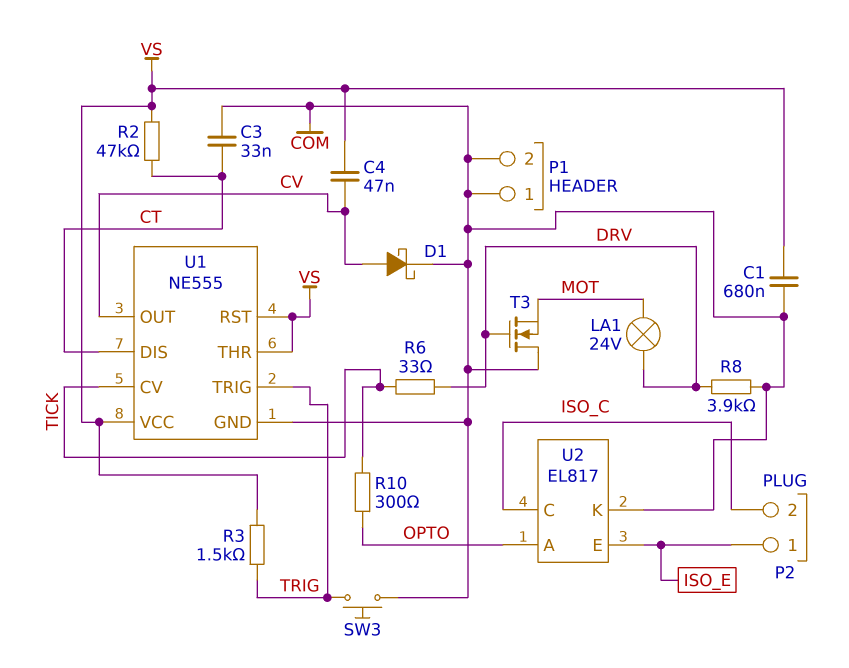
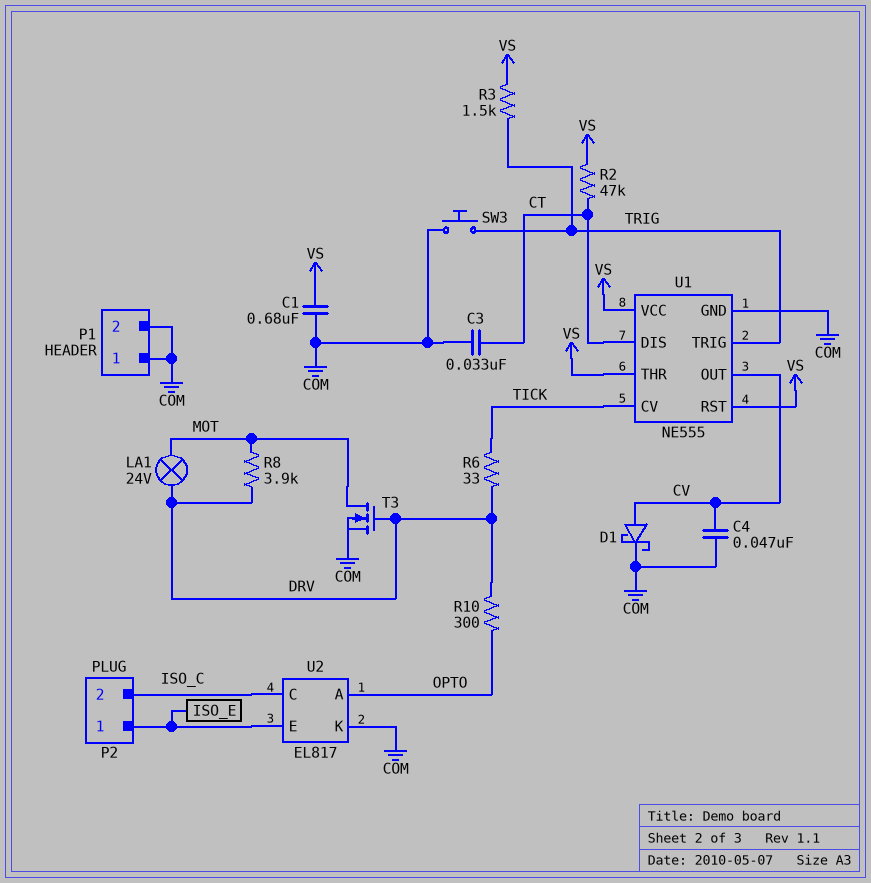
C4: 47nF (CV, VS) -> 47nF (COM, CV)
R8: 3.9k (COM, DRV) -> 3.9k (DRV, MOT)
R10: 300 (OPTO, TICK) -> 300 (DRV, OPTO)
T3: NMOS (G DRV, D COM, S MOT) -> NMOS (G DRV, D MOT, S COM)

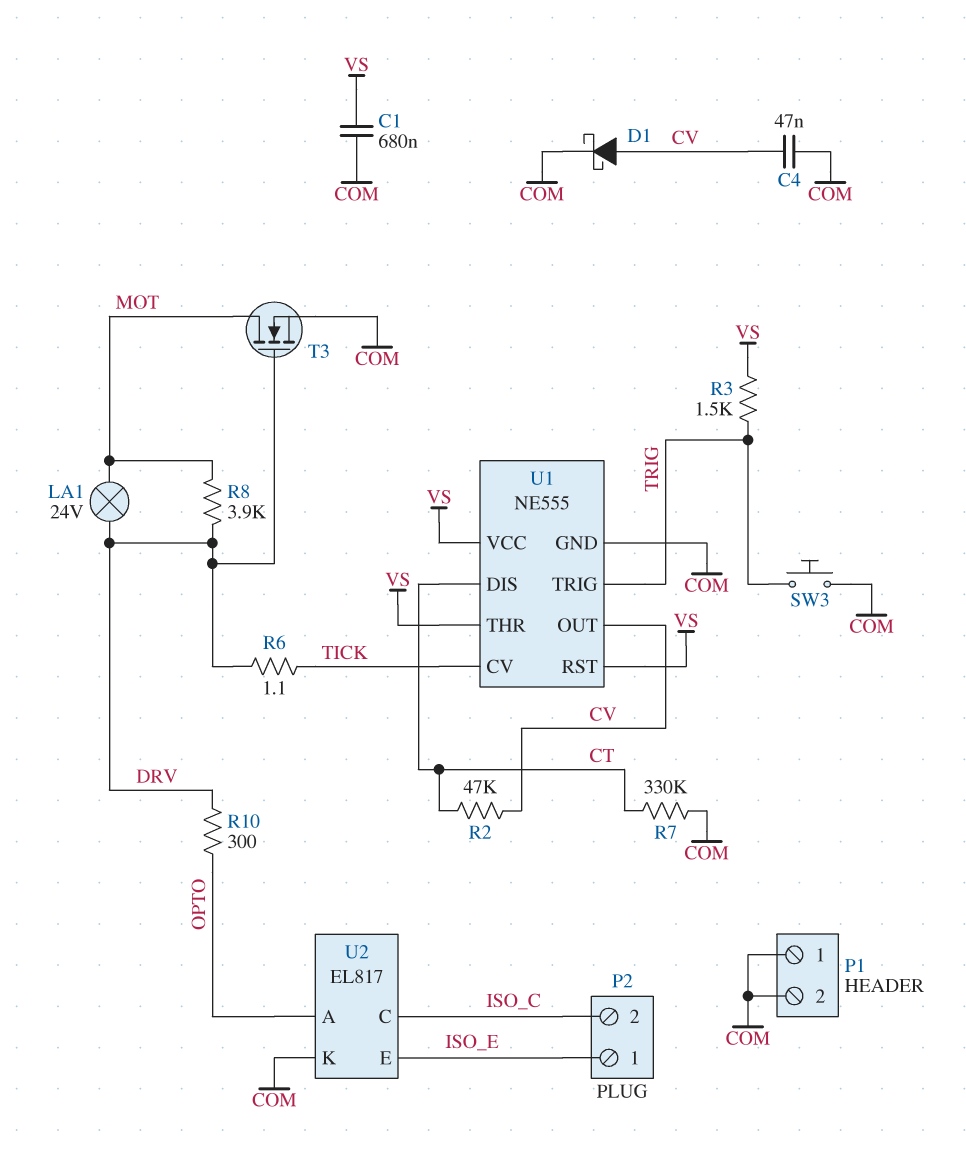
C3: 33nF (COM, CT) -> none
R2: 47k (CT, VS) -> 47k (CT, CV)
R6: 33 (DRV, TICK) -> 1.1 (DRV, TICK)
R7: none -> 330k (COM, CT)

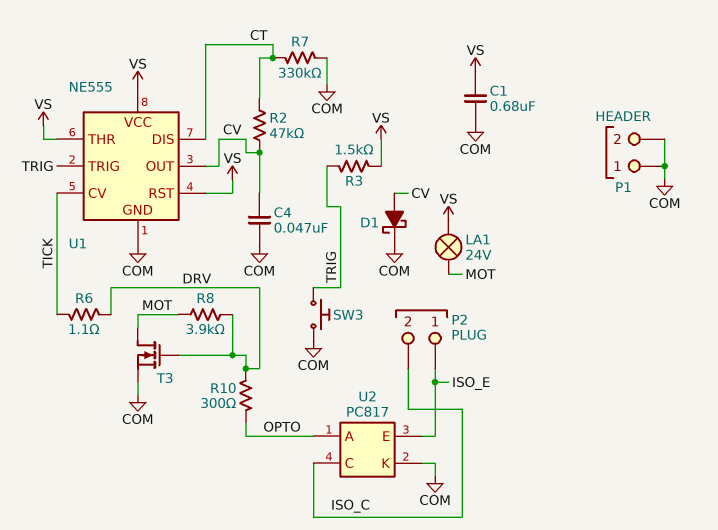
LA1: lamp 24V (DRV, MOT) -> lamp 24V (MOT, VS)
U2: EL817 -> PC817

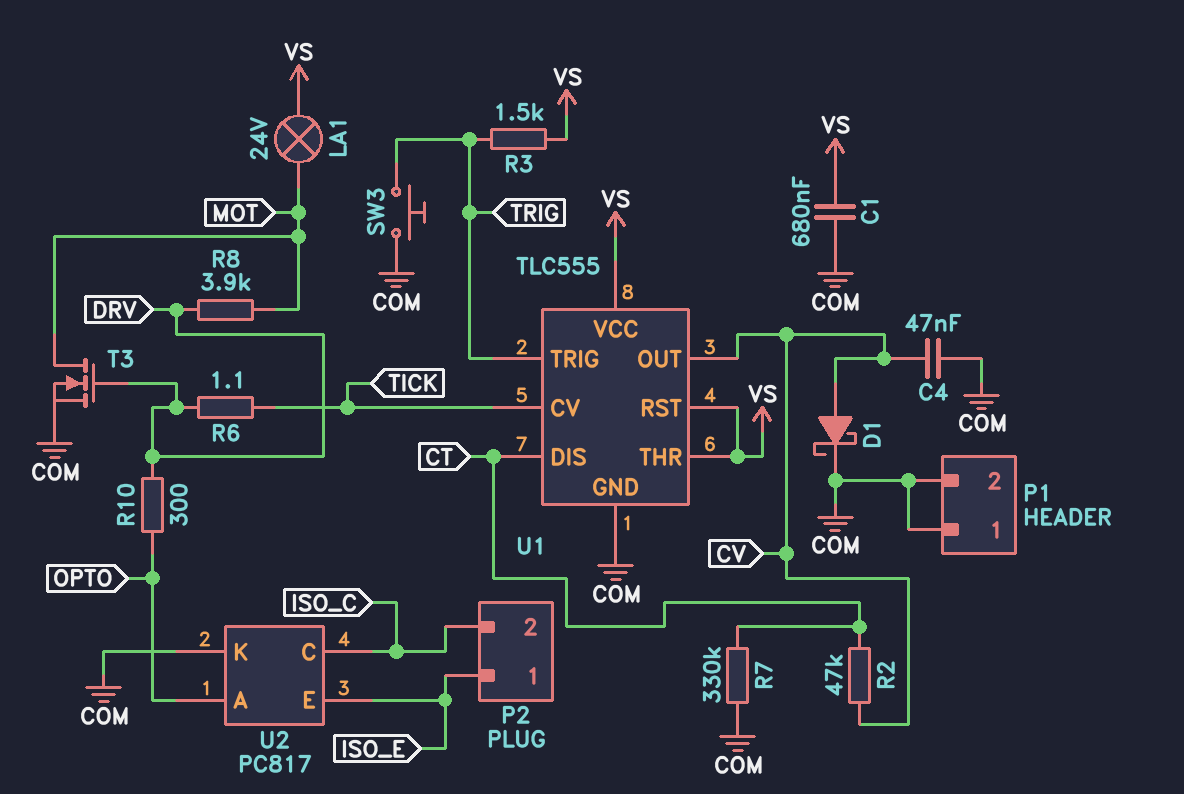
U1: NE555 -> TLC555

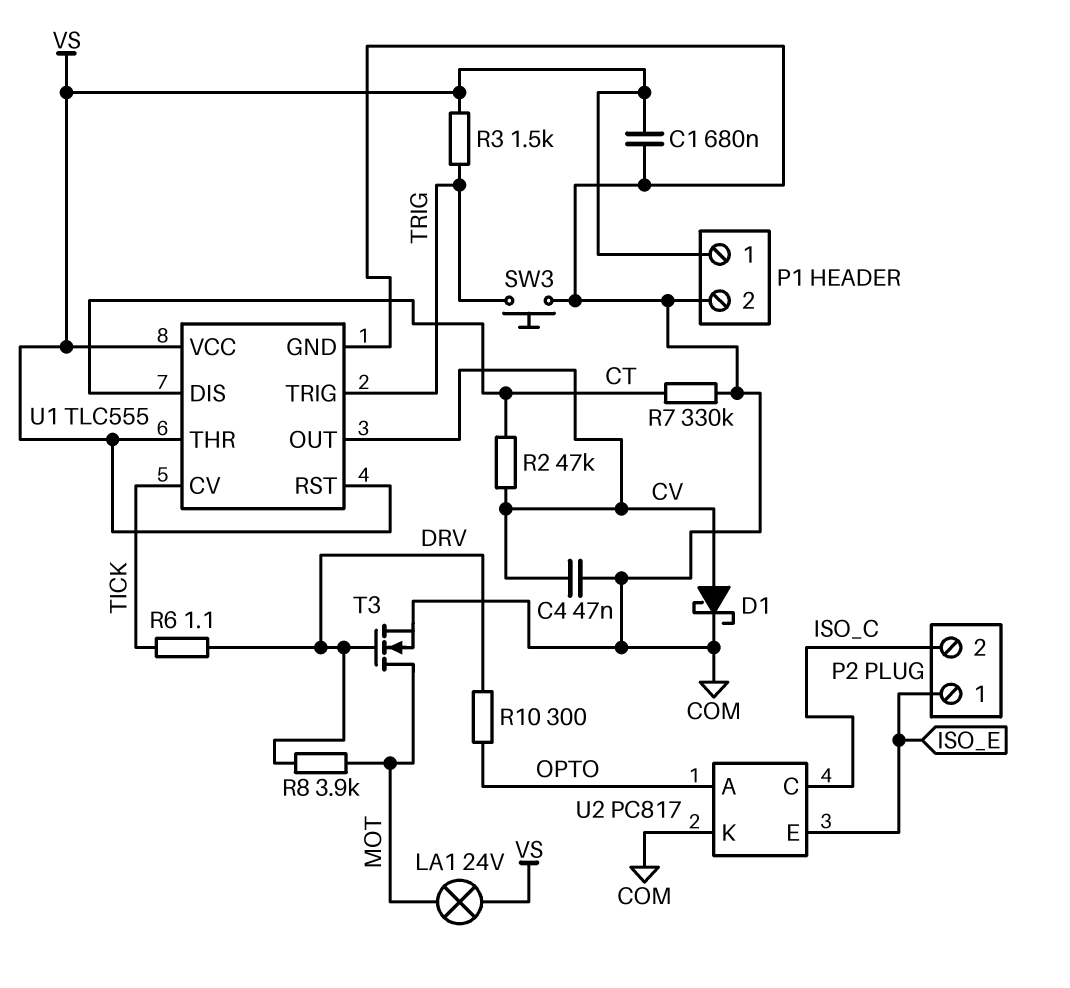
P1 pin 1: COM -> VS

